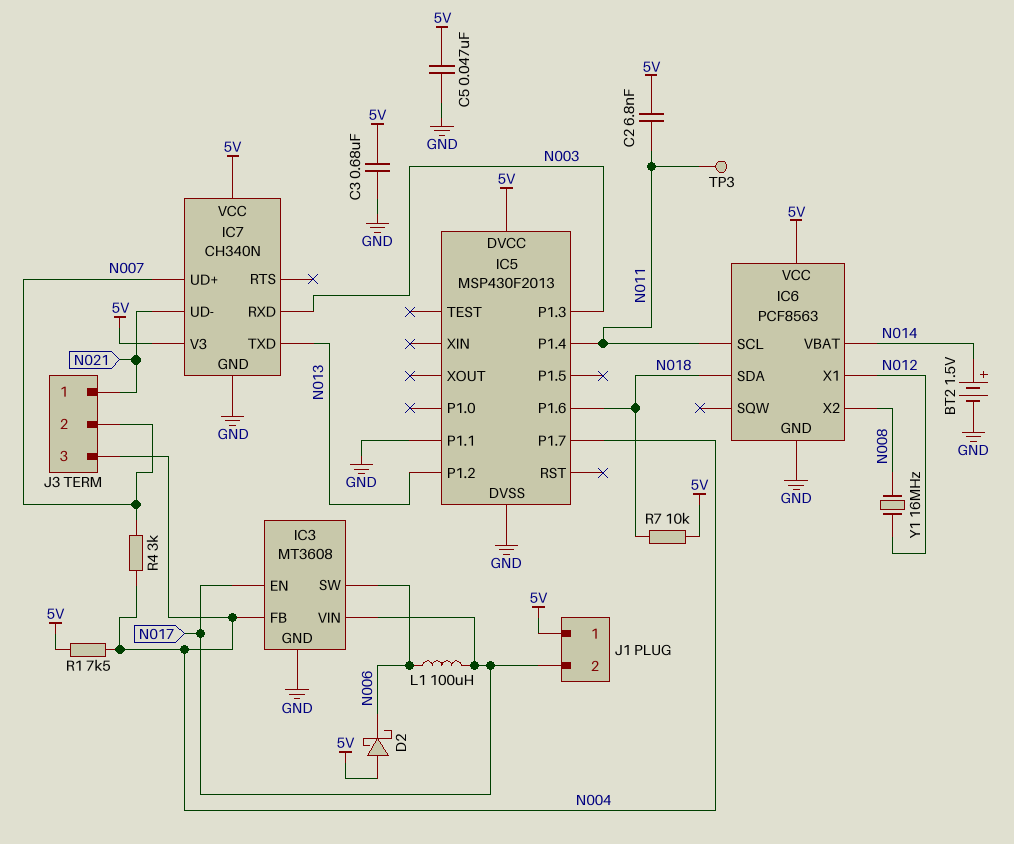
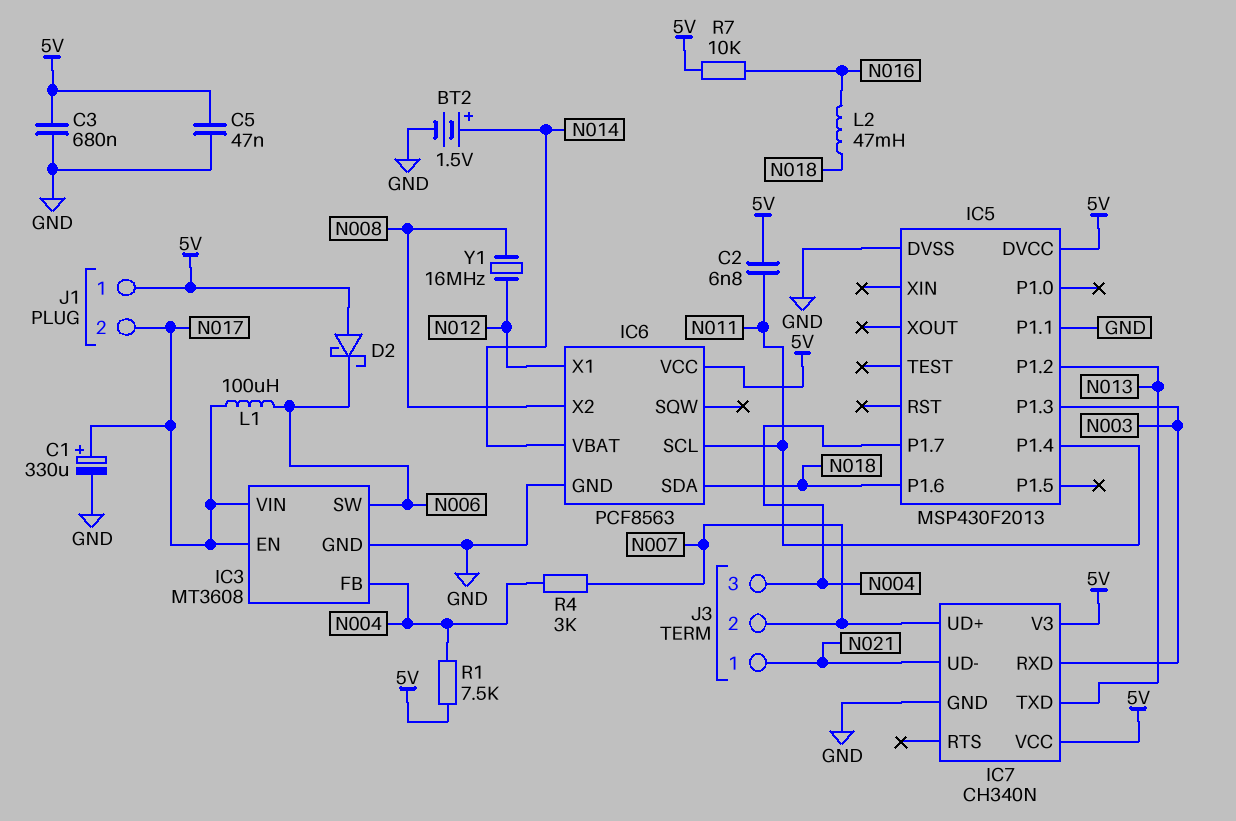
C1: none -> 330uF (plus N017, minus GND)
L2: none -> 47mH (N016, N018)
R7: 10k (5V, N018) -> 10k (5V, N016)
TP3: test point (N011) -> none

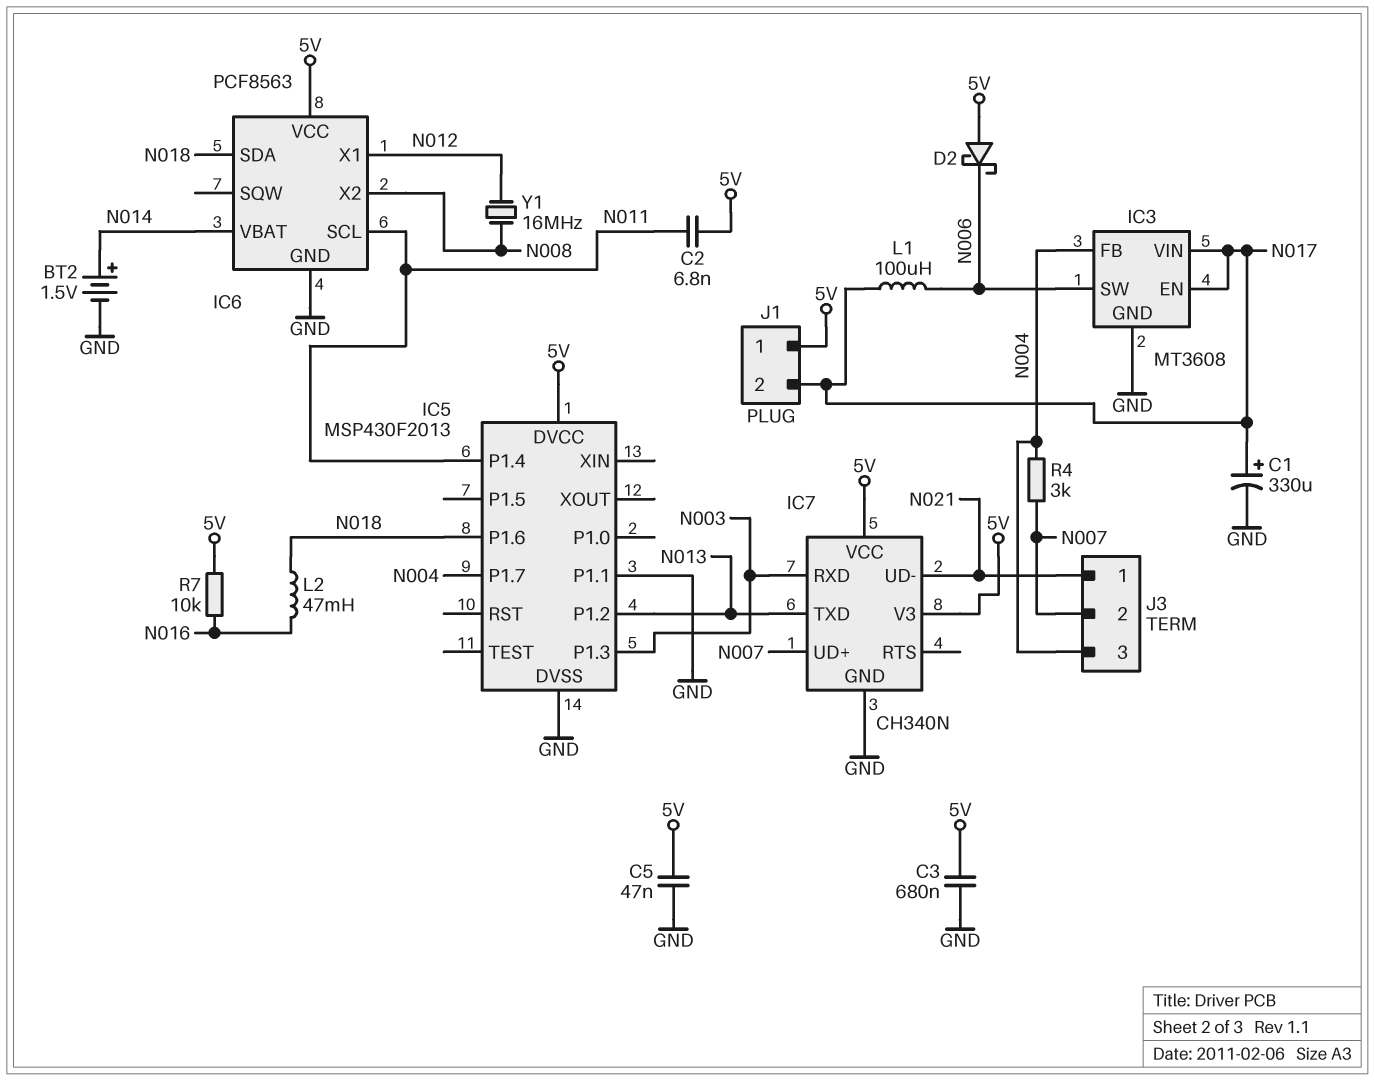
R1: 7.5k (5V, N004) -> none

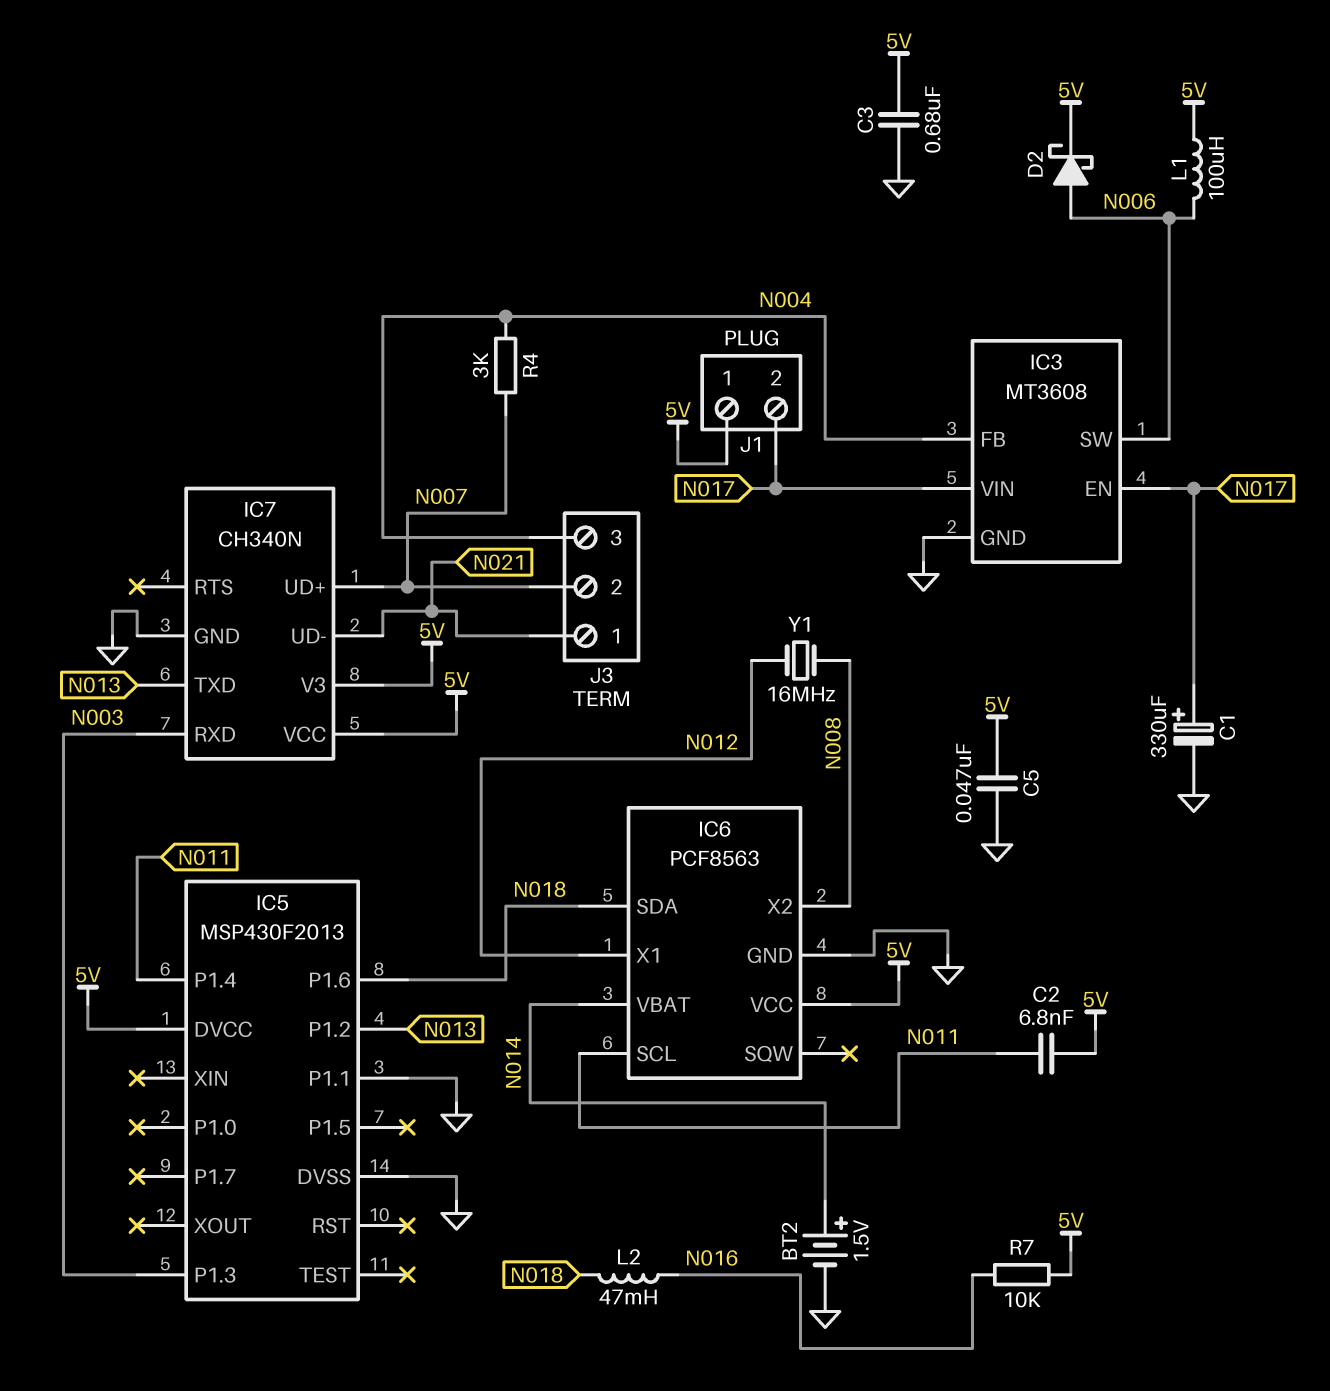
D2: schottky (A 5V, K N006) -> schottky (A N006, K 5V)
IC5 pin P1.7: N004 -> none
L1: 100uH (N006, N017) -> 100uH (5V, N006)

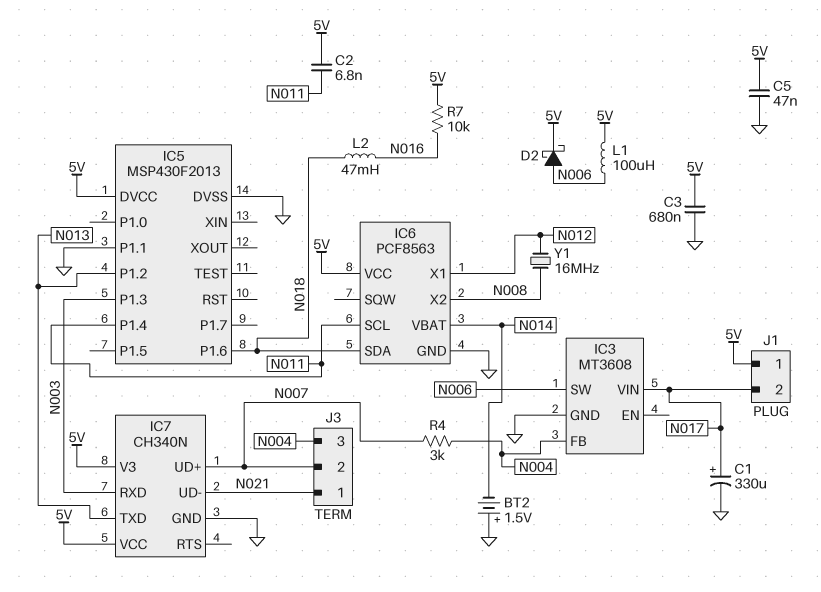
BT2: 1.5V (plus N014, minus GND) -> 1.5V (plus GND, minus N014)
IC3 pin EN: N017 -> none

